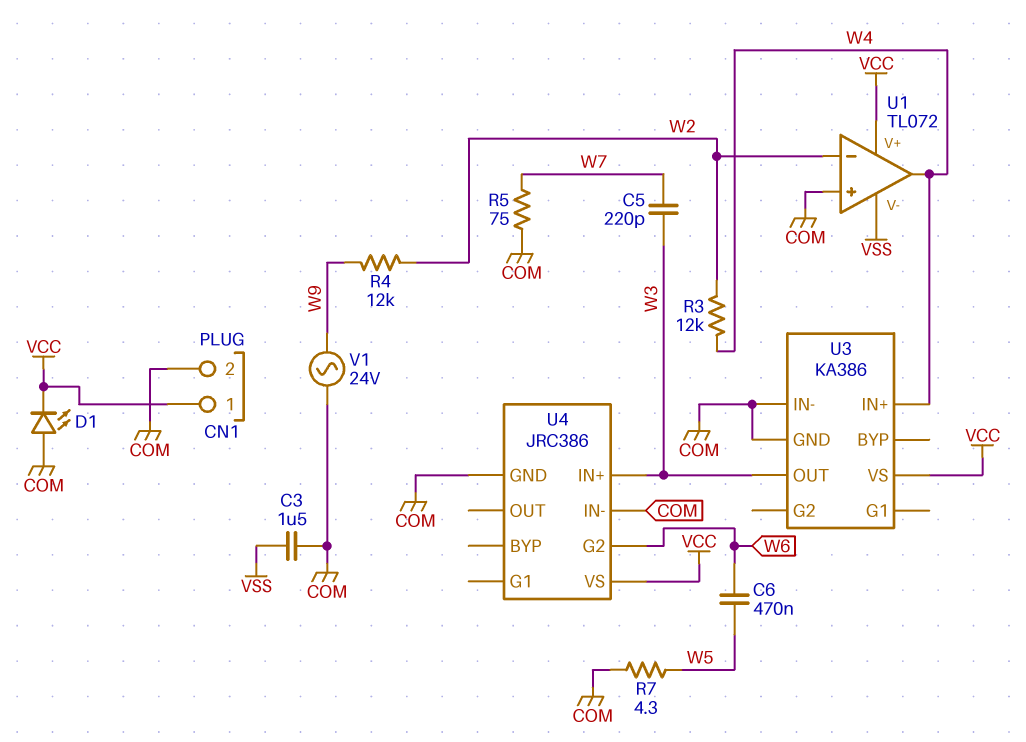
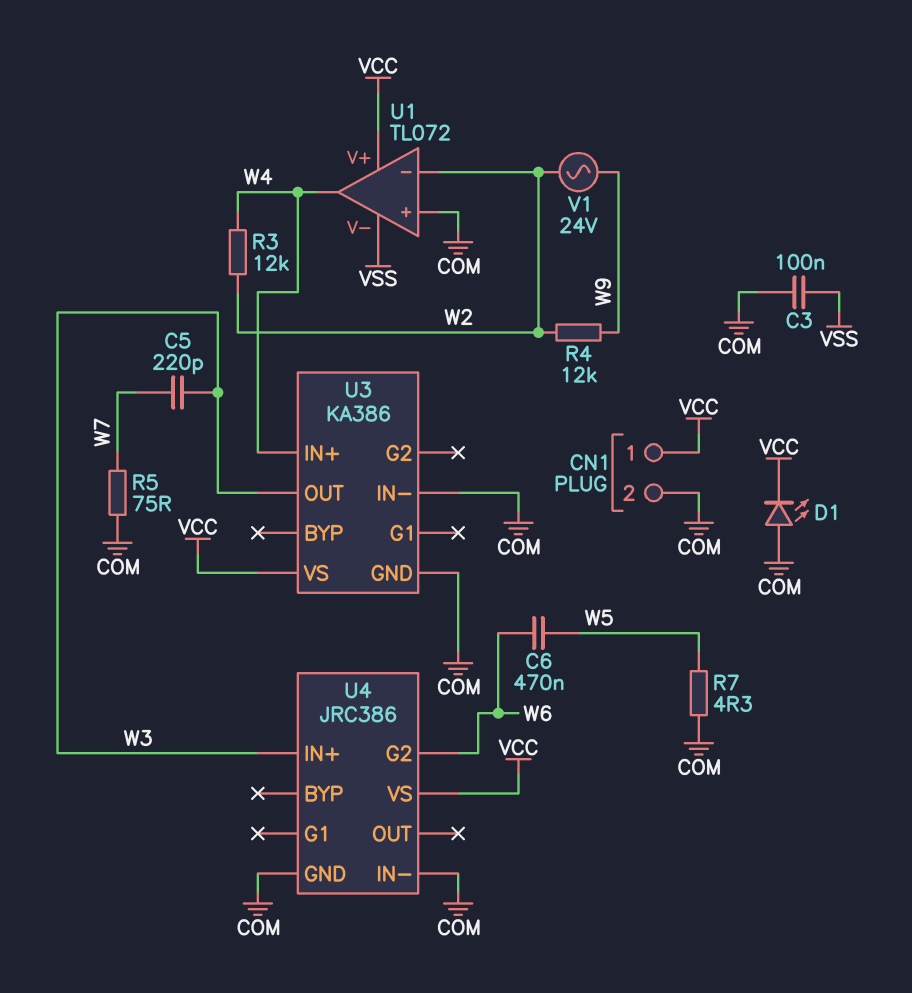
C3: 1.5uF (COM, VSS) -> 100nF (COM, VSS)
V1: AC 24V (COM, W9) -> AC 24V (W2, W9)

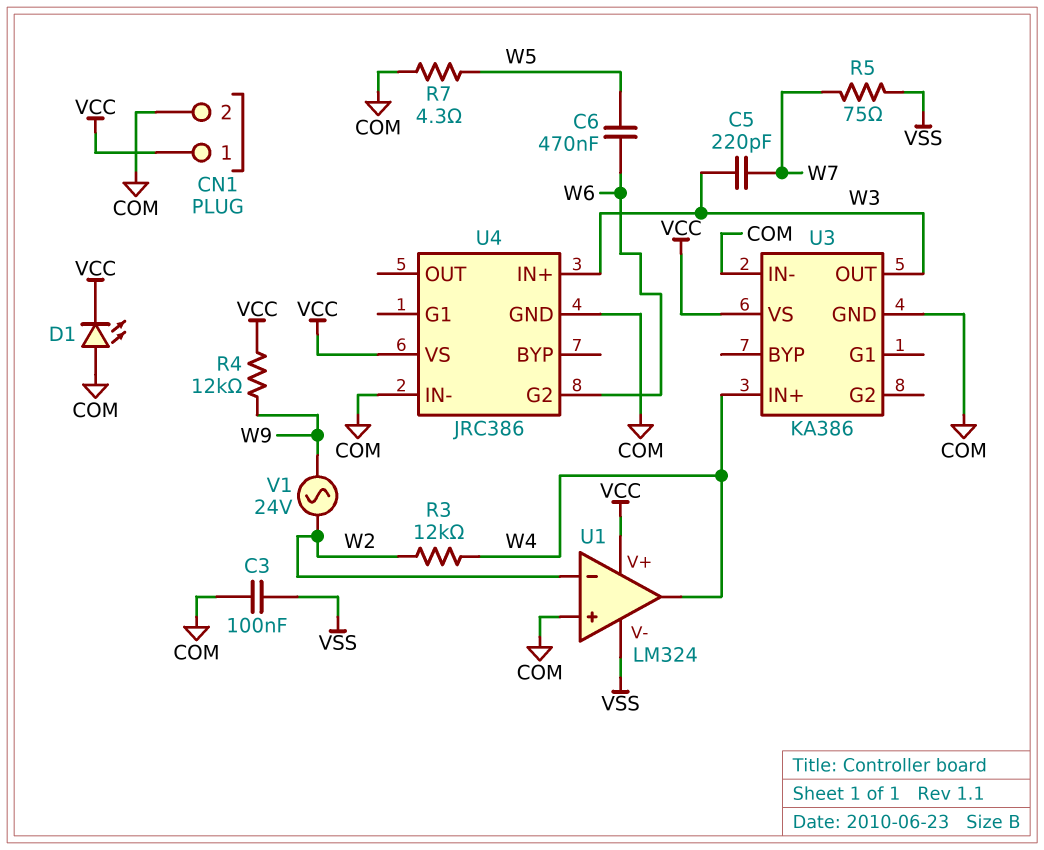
R4: 12k (W2, W9) -> 12k (VCC, W9)
R5: 75 (COM, W7) -> 75 (VSS, W7)
U1: TL072 -> LM324

